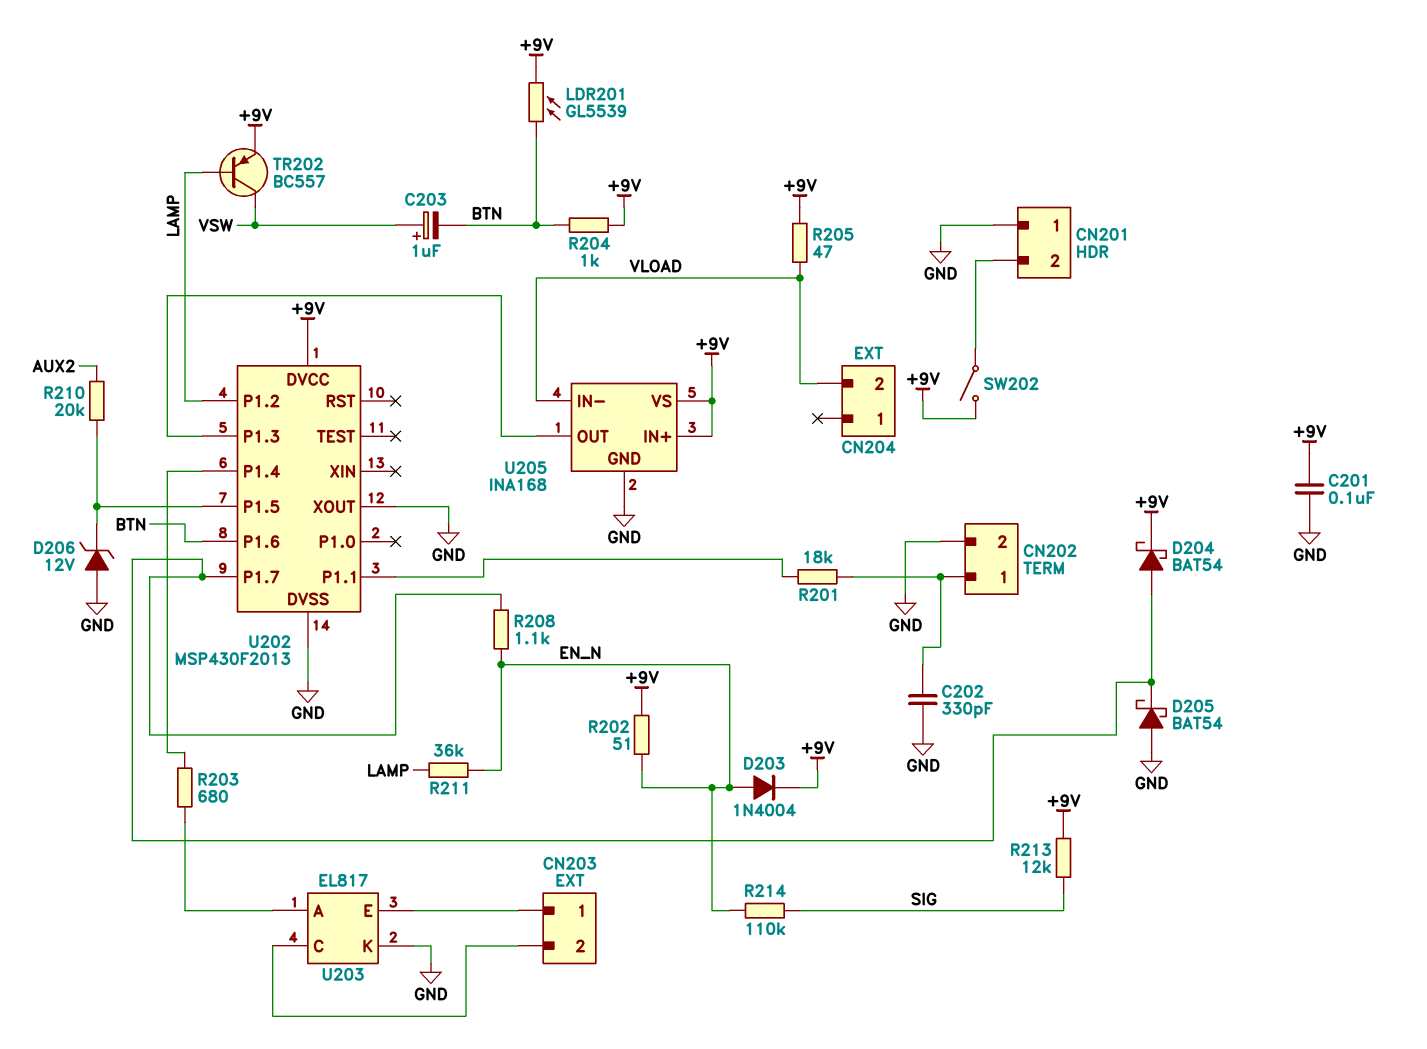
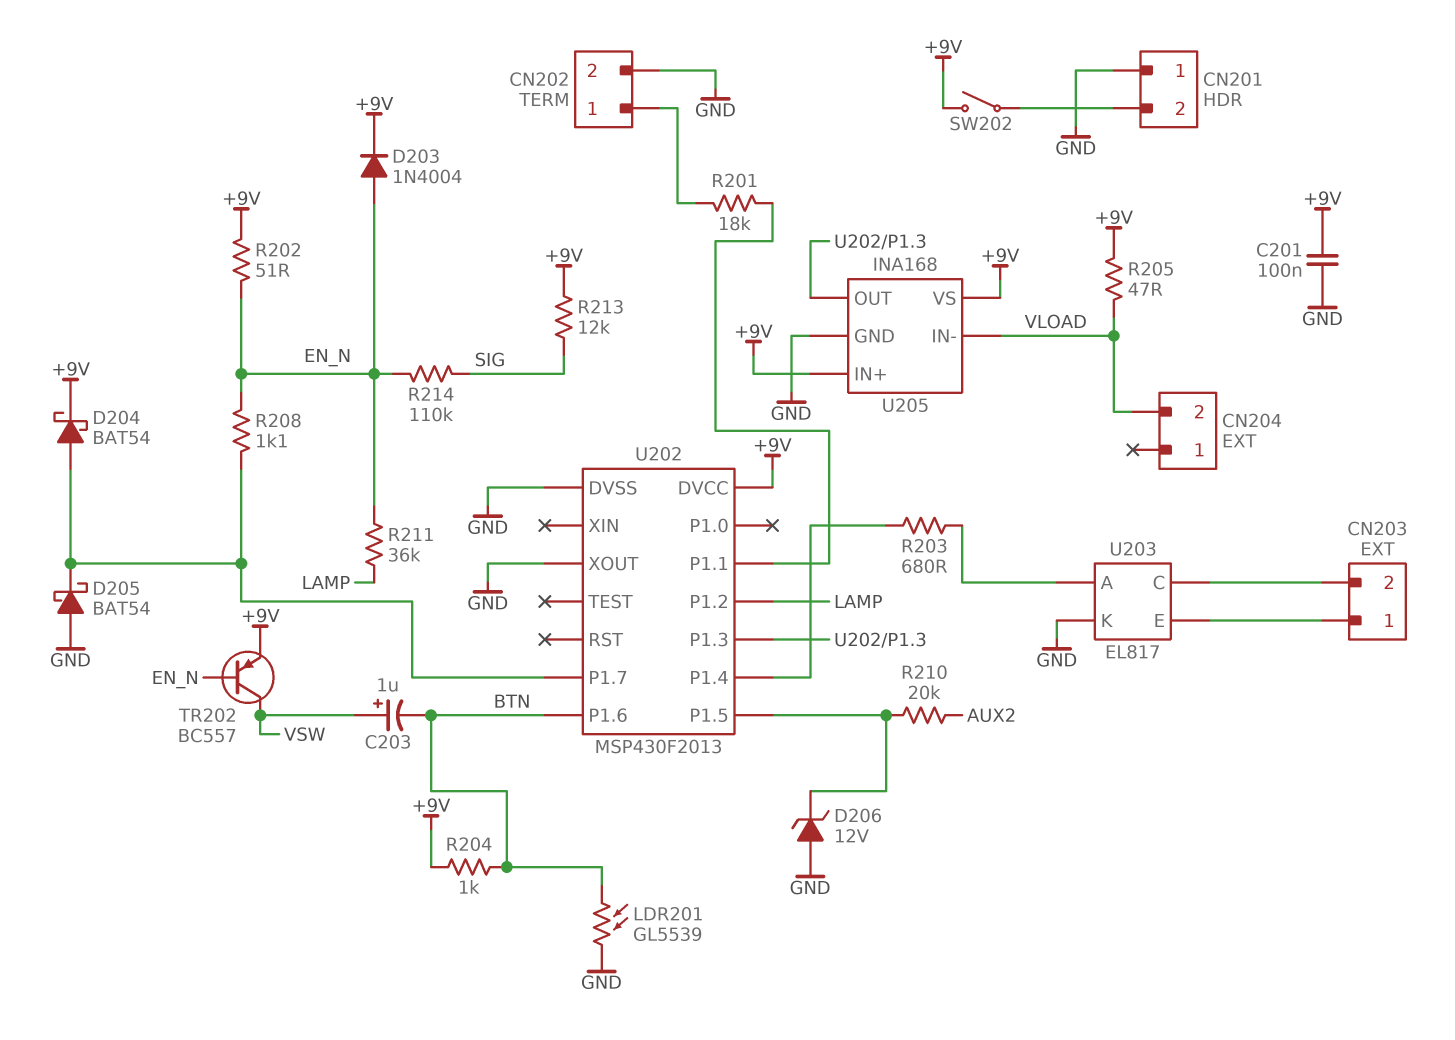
C202: 330pF (CN202/1, GND) -> none
LDR201: GL5539 (+9V, BTN) -> GL5539 (BTN, GND)
TR202: PNP BC557 (B LAMP, C VSW, E +9V) -> PNP BC557 (B EN_N, C VSW, E +9V)

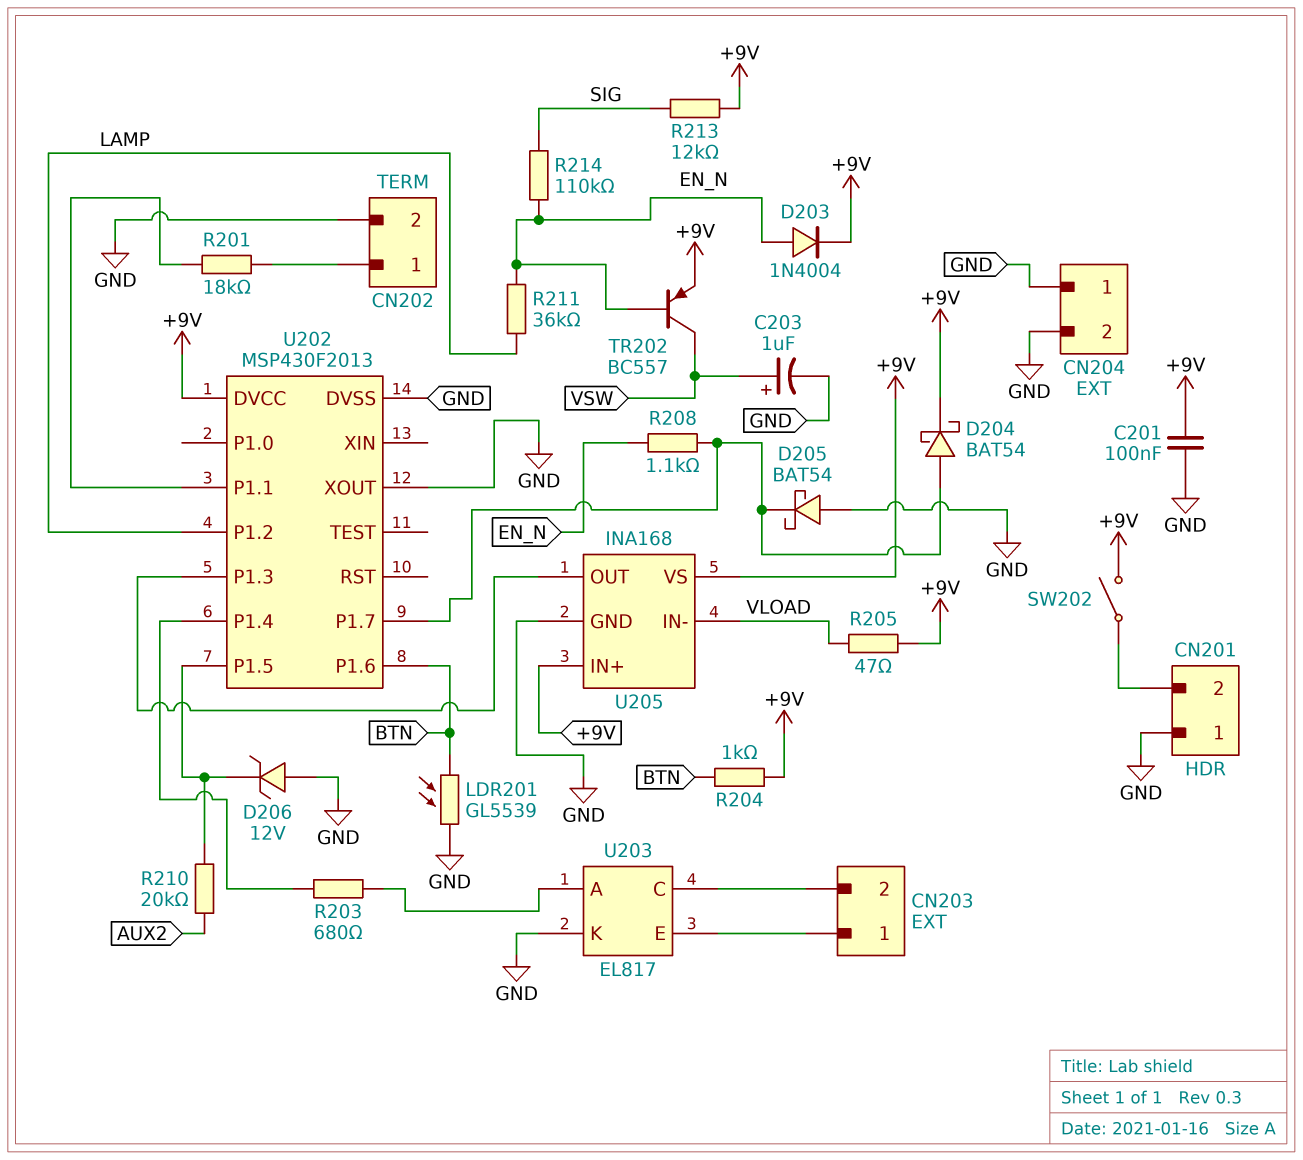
C203: 1uF (plus VSW, minus BTN) -> 1uF (plus VSW, minus GND)
CN204 pin 1: none -> GND
CN204 pin 2: VLOAD -> GND
R202: 51 (+9V, EN_N) -> none

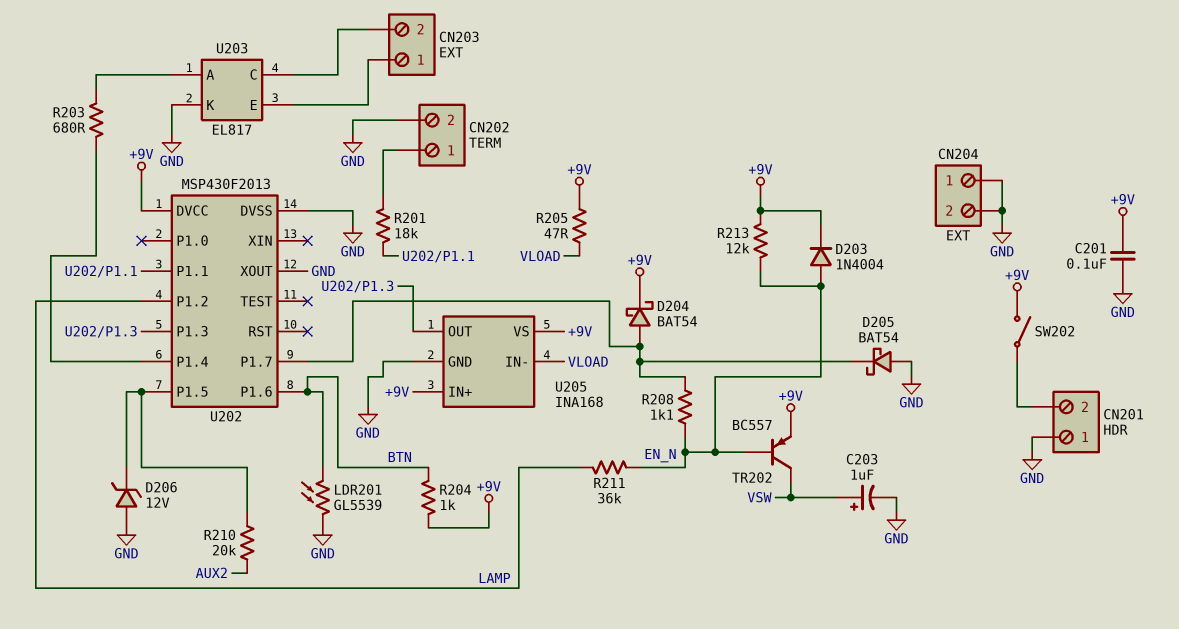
R213: 12k (+9V, SIG) -> 12k (+9V, EN_N)
R214: 110k (EN_N, SIG) -> none

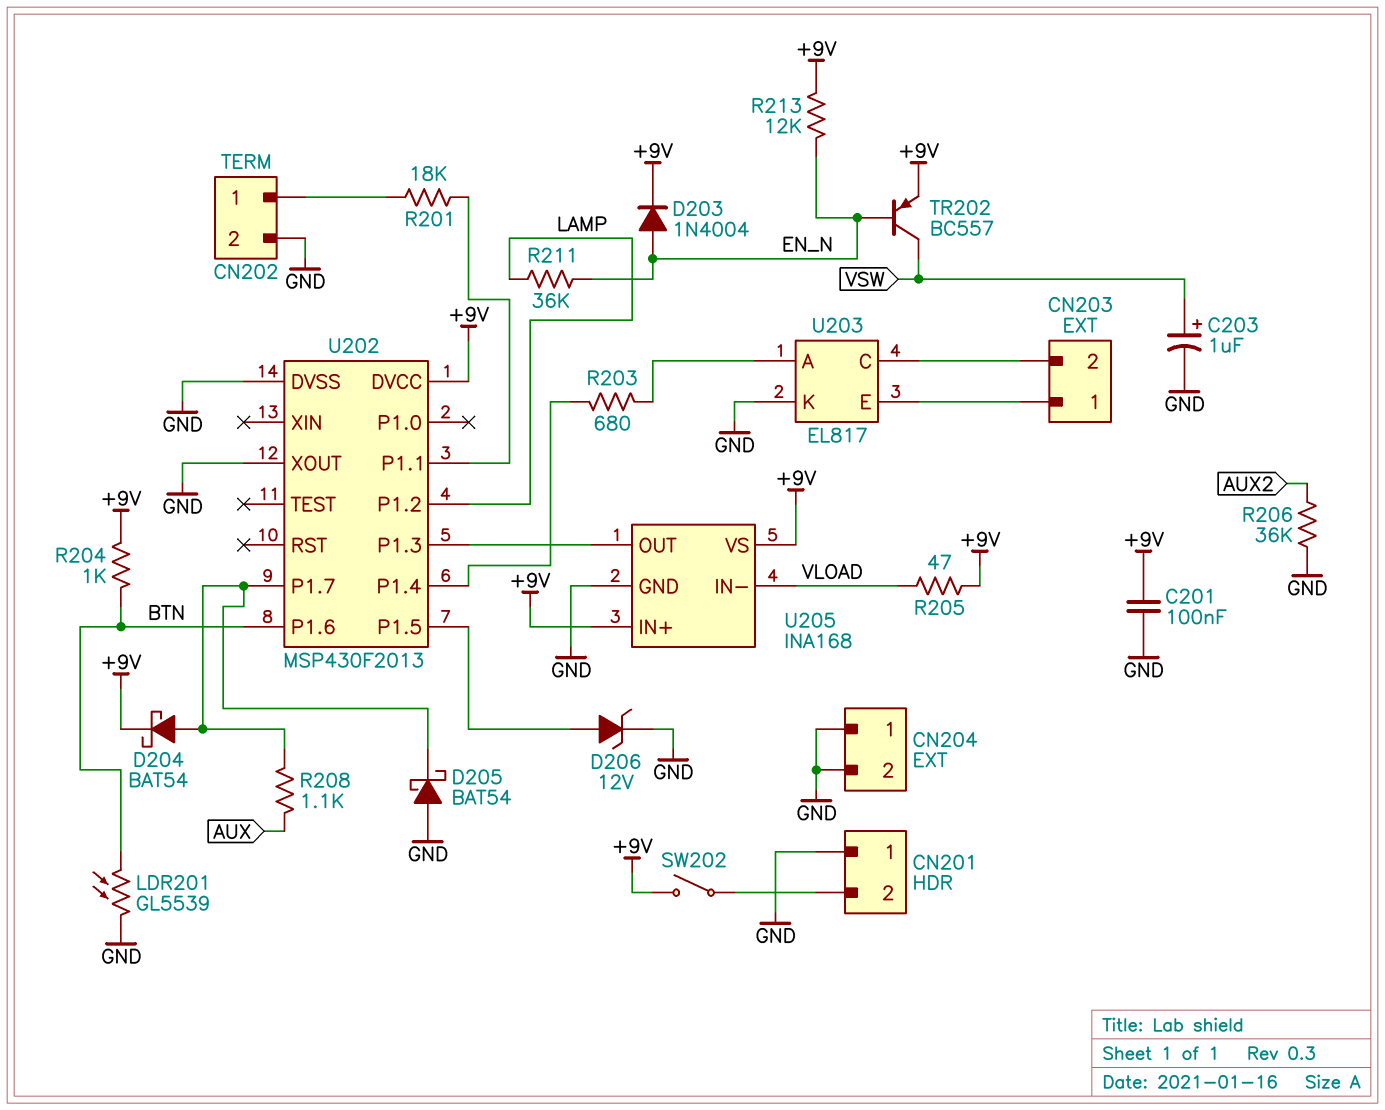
D206: zener 12V (A GND, K U202/P1.5) -> zener 12V (A U202/P1.5, K GND)
R206: none -> 36k (AUX2, GND)
R208: 1.1k (EN_N, U202/P1.7) -> 1.1k (AUX, U202/P1.7)
R210: 20k (AUX2, U202/P1.5) -> none

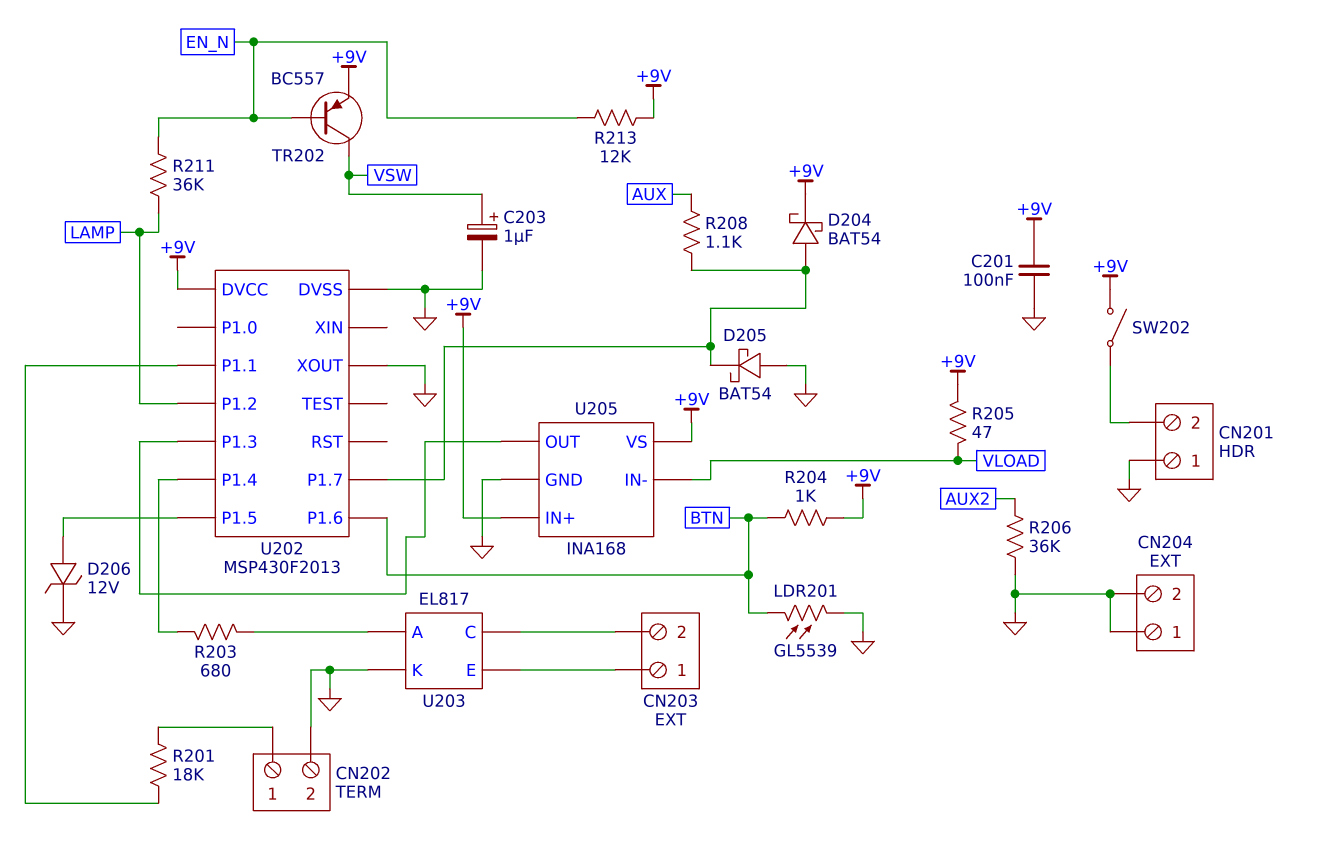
D203: diode 1N4004 (A EN_N, K +9V) -> none

